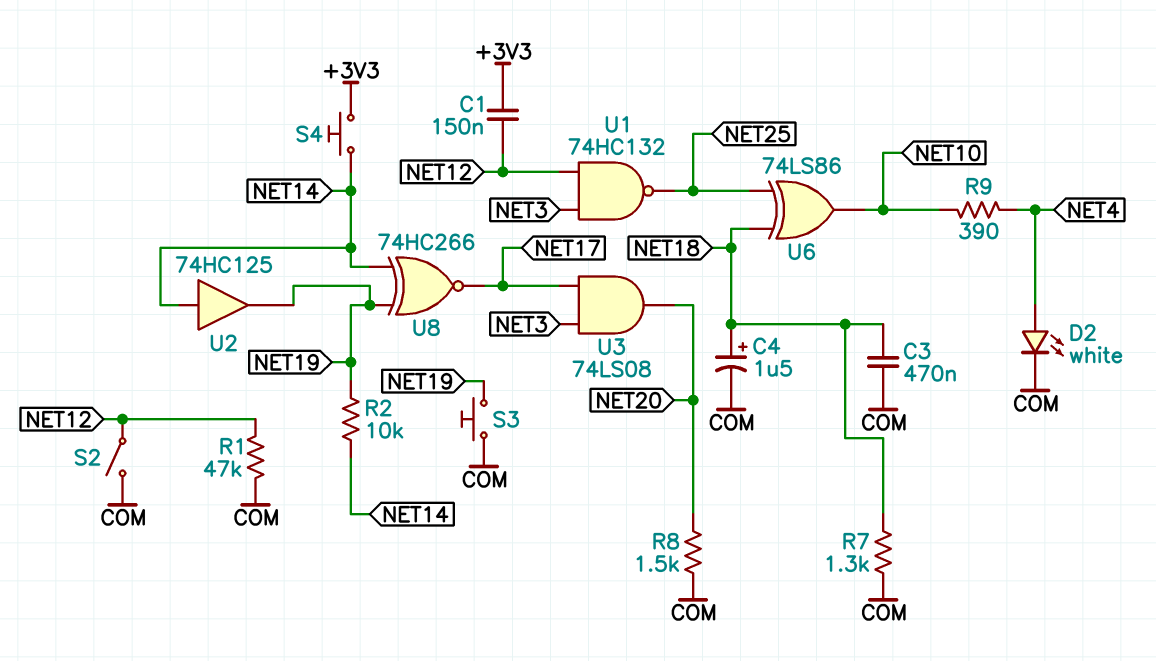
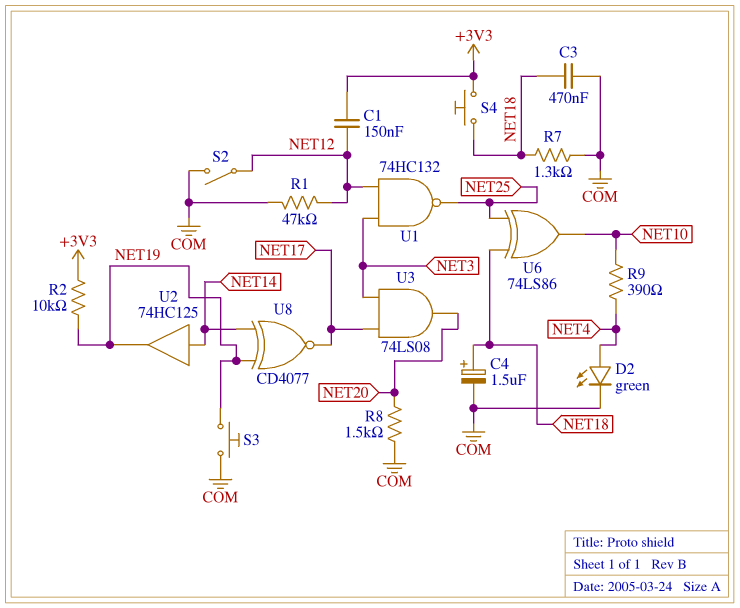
D2: LED white (A NET4, K COM) -> LED green (A NET4, K COM)
R2: 10k (NET14, NET19) -> 10k (+3V3, NET19)
S4: button (+3V3, NET14) -> button (+3V3, NET18)
U8: XNOR 74HC266 (in NET14, in NET19, out NET17) -> XNOR CD4077 (in NET14, in NET19, out NET17)

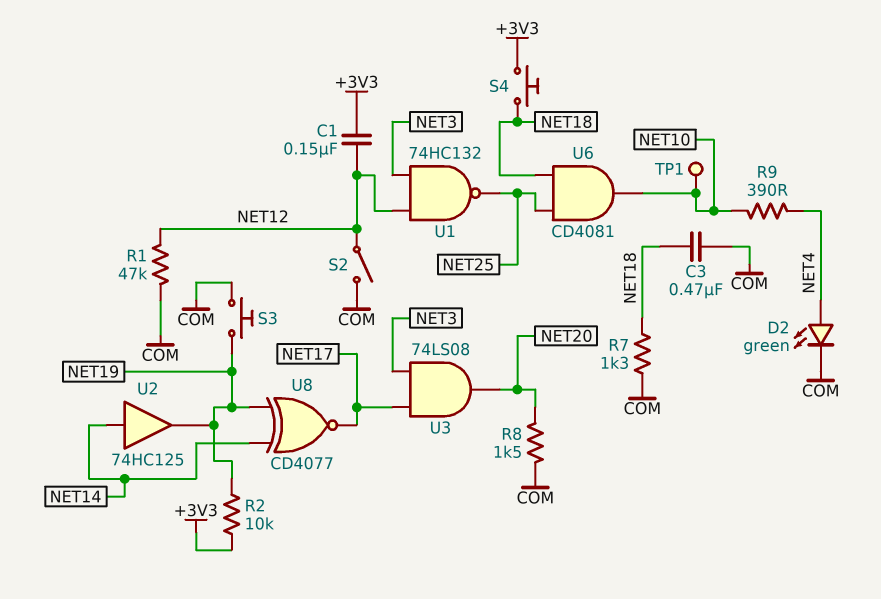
C4: 1.5uF (plus NET18, minus COM) -> none
TP1: none -> test point (NET10)
U6: XOR 74LS86 (in NET18, in NET25, out NET10) -> AND CD4081 (in NET18, in NET25, out NET10)

